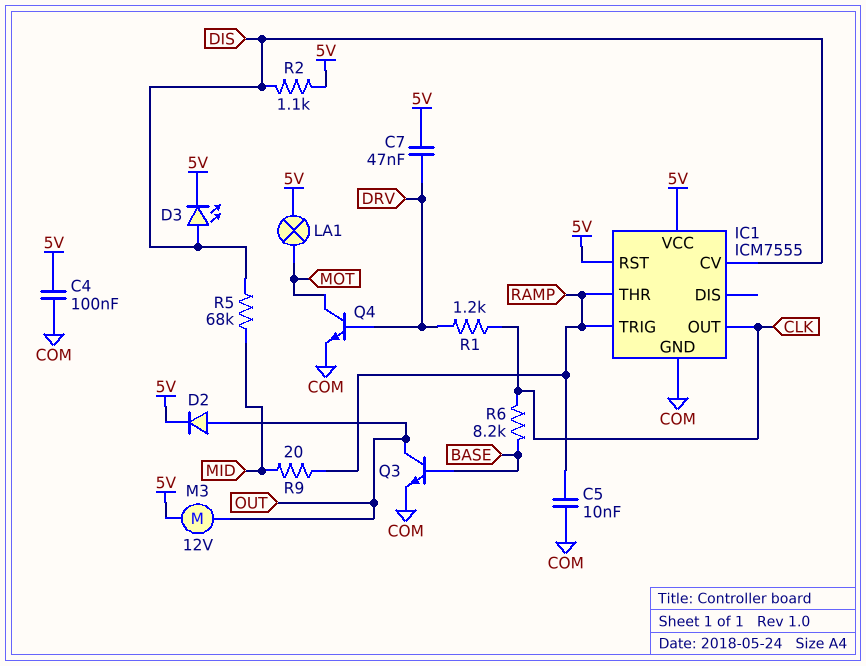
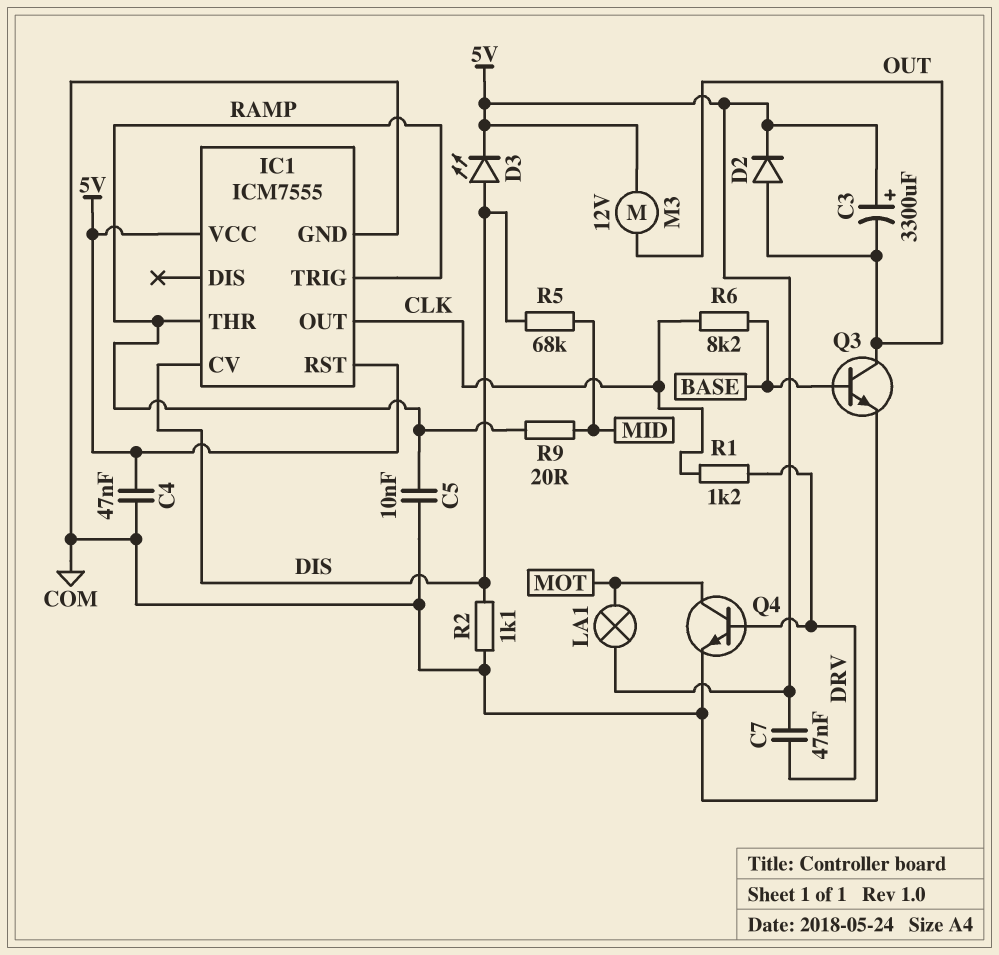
C3: none -> 3300uF (plus 5V, minus OUT)
C4: 100nF (5V, COM) -> 47nF (5V, COM)
R2: 1.1k (5V, DIS) -> 1.1k (COM, DIS)

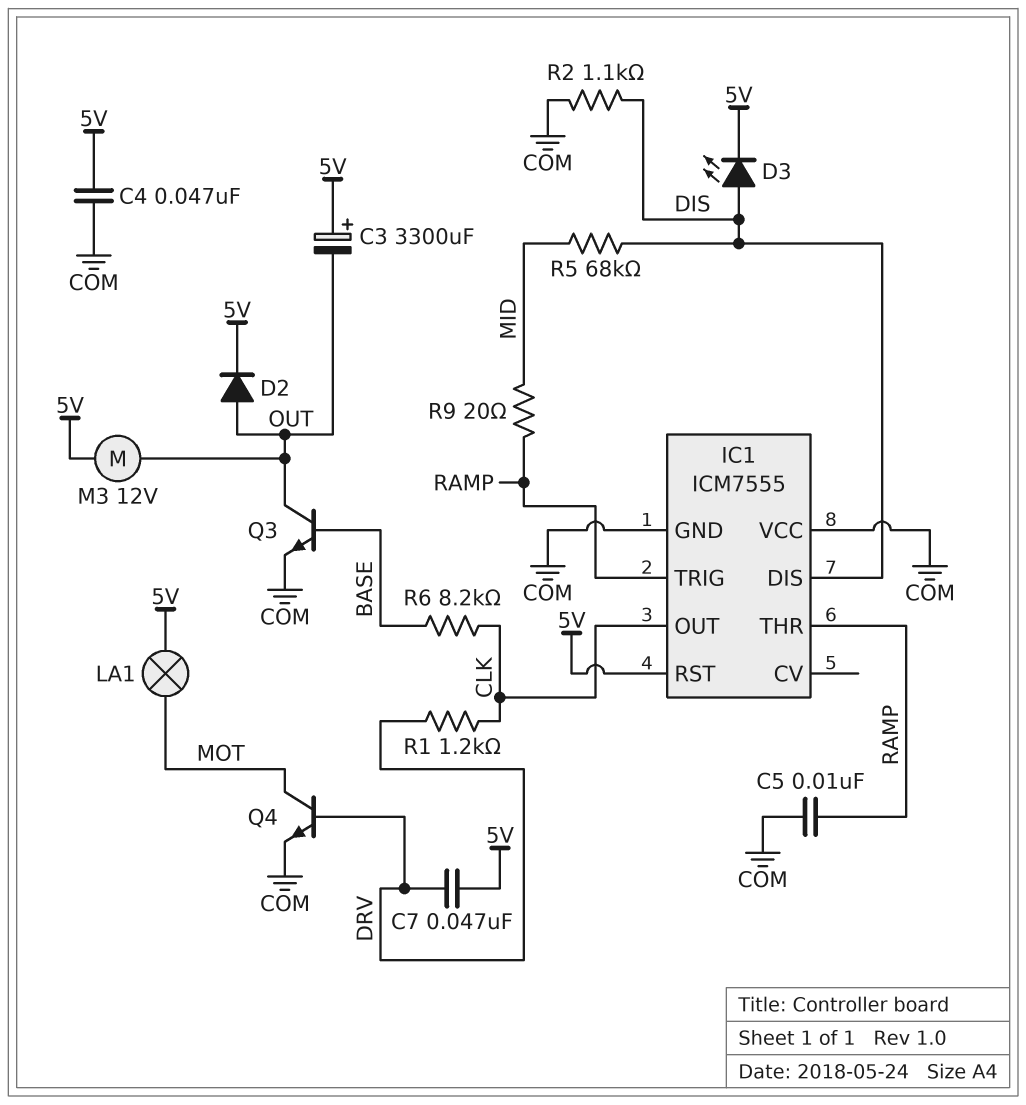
IC1 pin CV: DIS -> none
IC1 pin DIS: none -> DIS
IC1 pin VCC: 5V -> COM

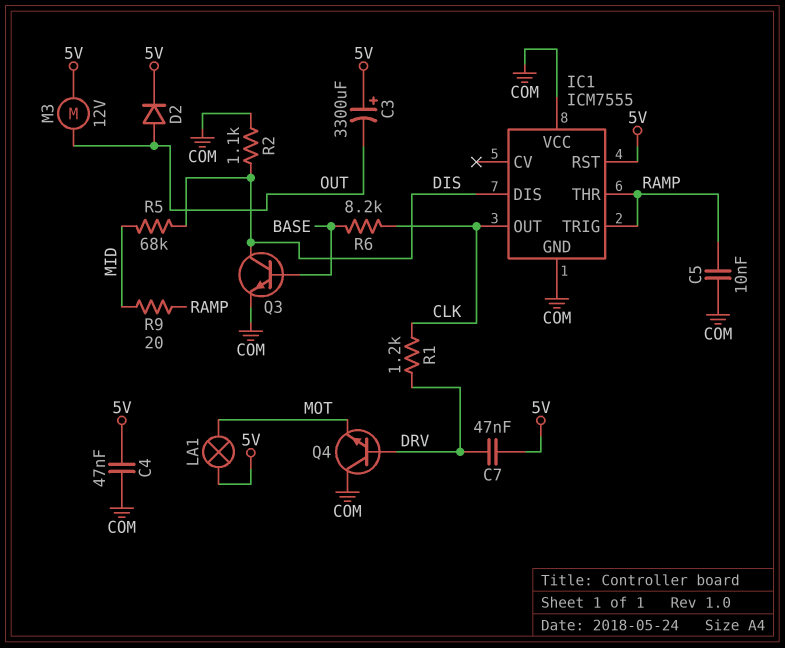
D3: LED (A DIS, K 5V) -> none
Q3: NPN (B BASE, C OUT, E COM) -> NPN (B BASE, C DIS, E COM)
Q4: NPN (B DRV, C MOT, E COM) -> NPN (B DRV, C COM, E MOT)

